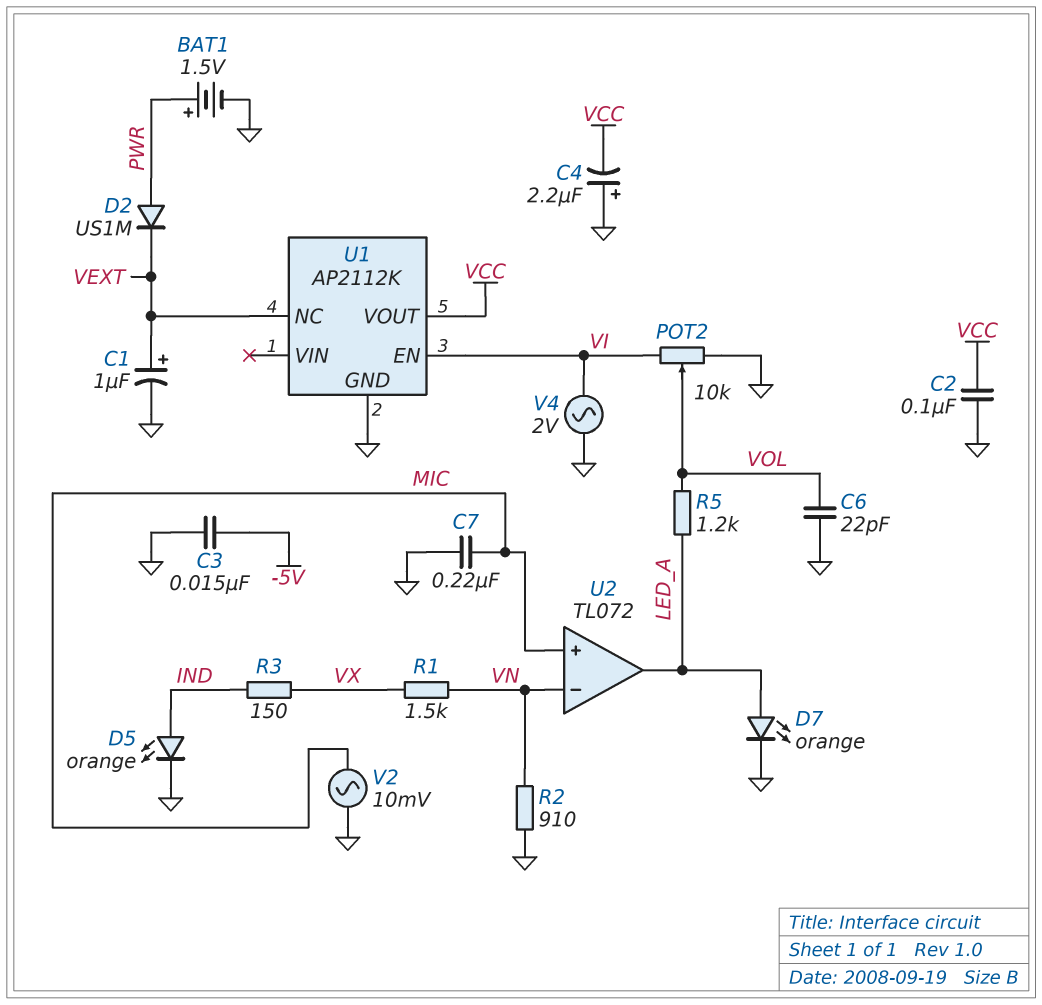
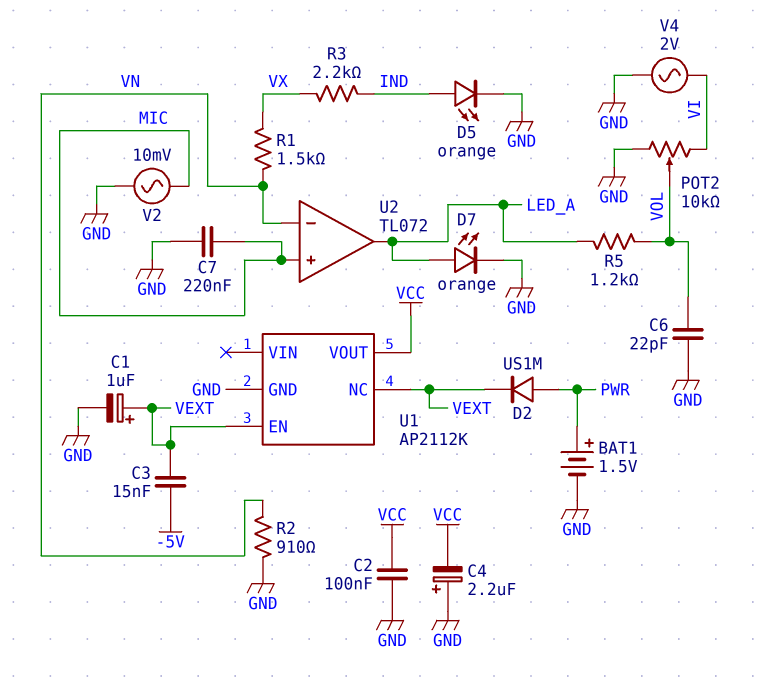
C3: 15nF (-5V, GND) -> 15nF (-5V, VEXT)
R3: 150 (IND, VX) -> 2.2k (IND, VX)
U1 pin EN: VI -> VEXT

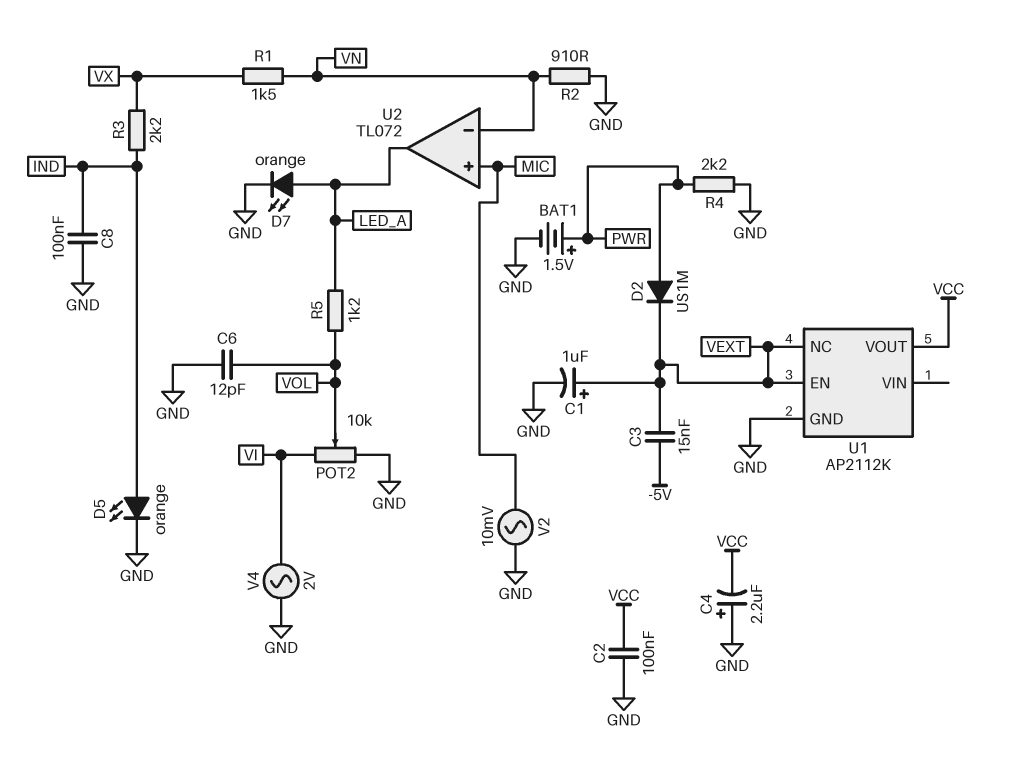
C6: 22pF (GND, VOL) -> 12pF (GND, VOL)
C7: 220nF (GND, MIC) -> none
C8: none -> 100nF (GND, IND)
R4: none -> 2.2k (GND, PWR)

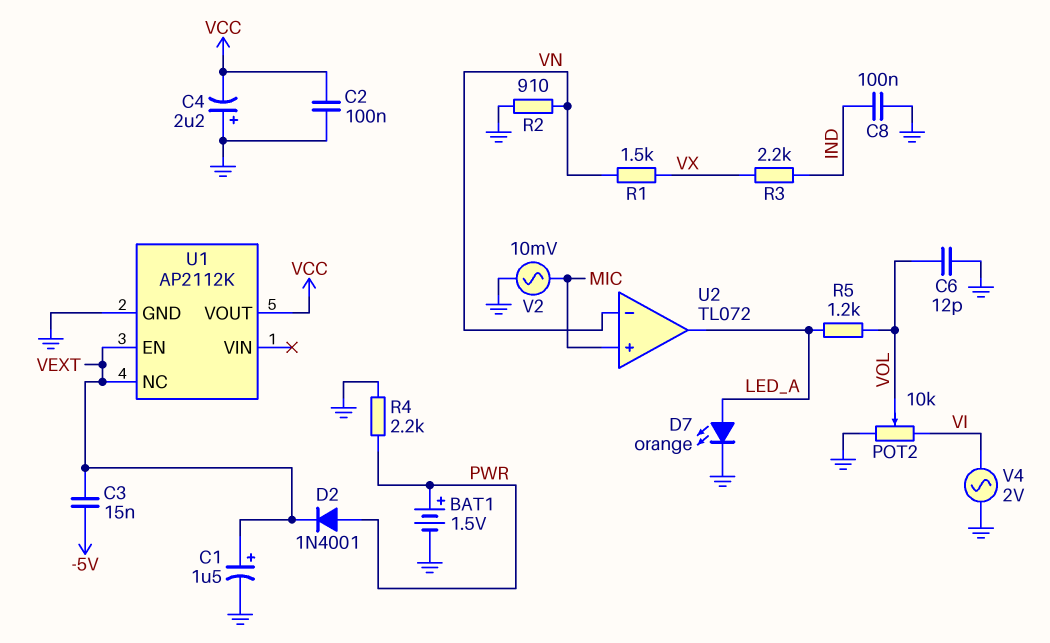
C1: 1uF (plus VEXT, minus GND) -> 1.5uF (plus VEXT, minus GND)
D2: diode US1M (A PWR, K VEXT) -> diode 1N4001 (A PWR, K VEXT)
D5: LED orange (A IND, K GND) -> none

